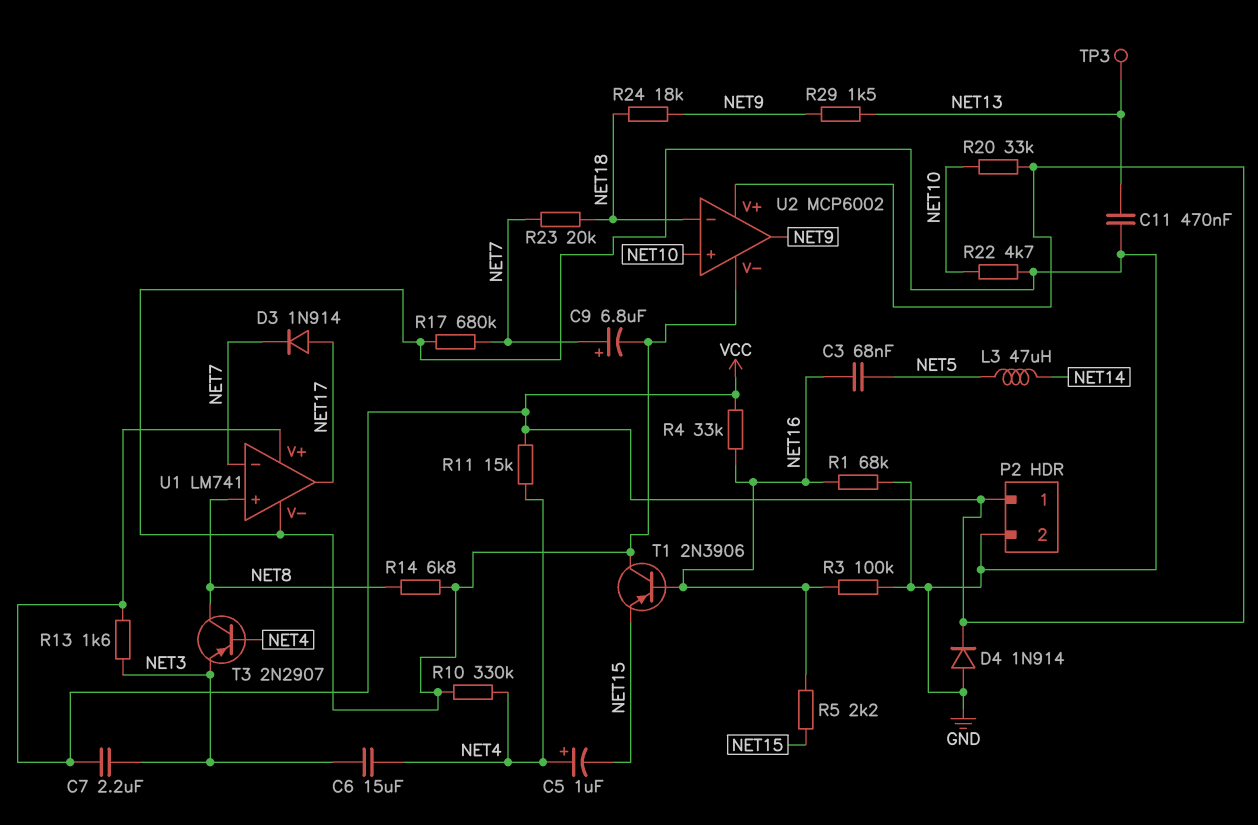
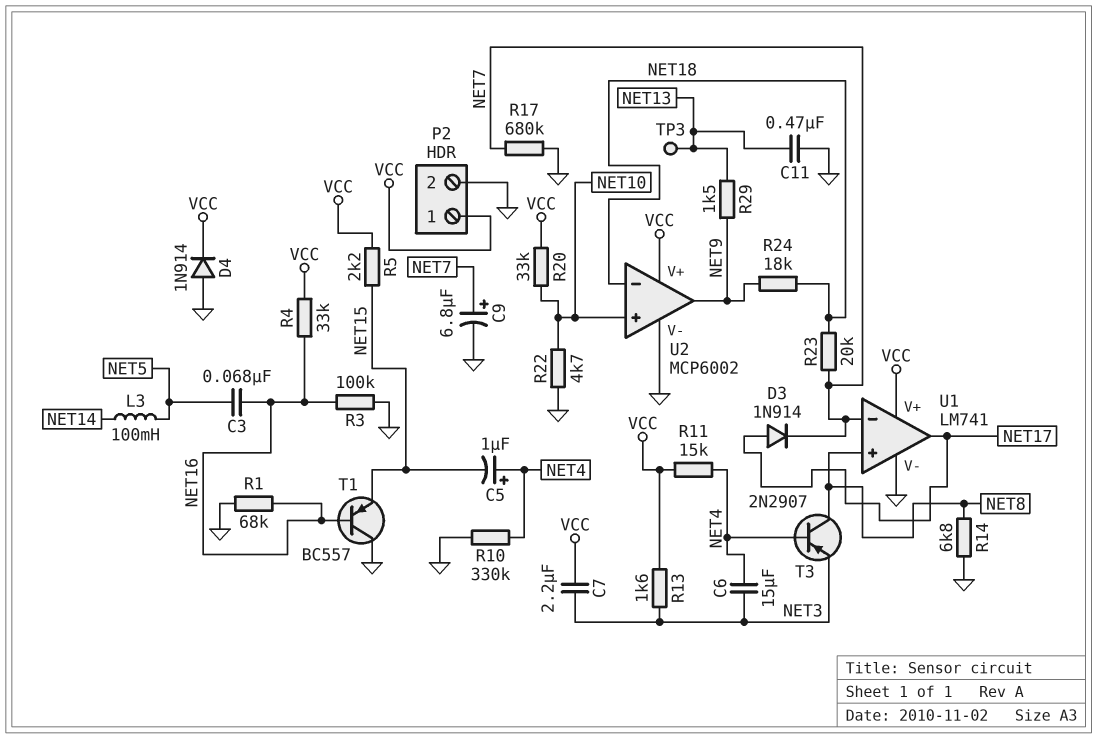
L3: 47uH (NET5, NET14) -> 100mH (NET5, NET14)
R5: 2.2k (NET15, NET16) -> 2.2k (NET15, VCC)
T1: PNP 2N3906 (B NET16, C GND, E NET15) -> PNP BC557 (B NET16, C GND, E NET15)

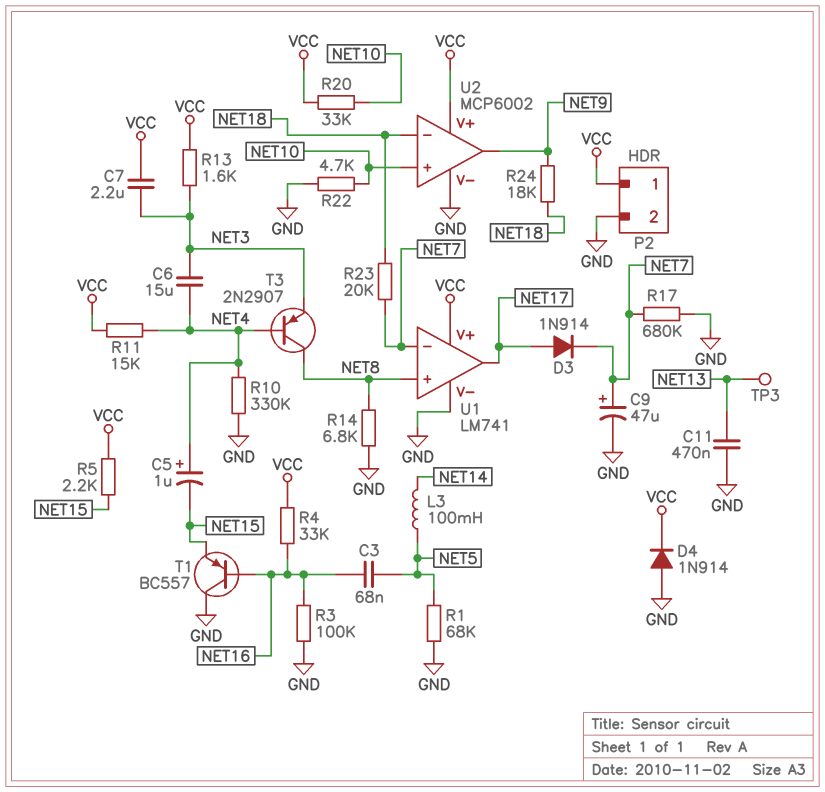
C9: 6.8uF (plus NET7, minus GND) -> 47uF (plus NET7, minus GND)
R1: 68k (GND, NET16) -> 68k (GND, NET5)
R29: 1.5k (NET9, NET13) -> none

